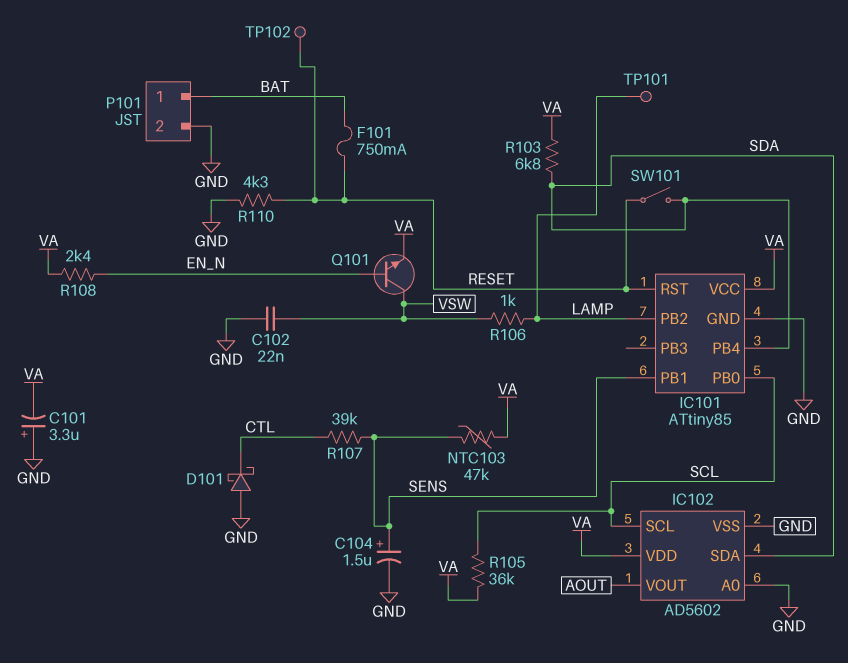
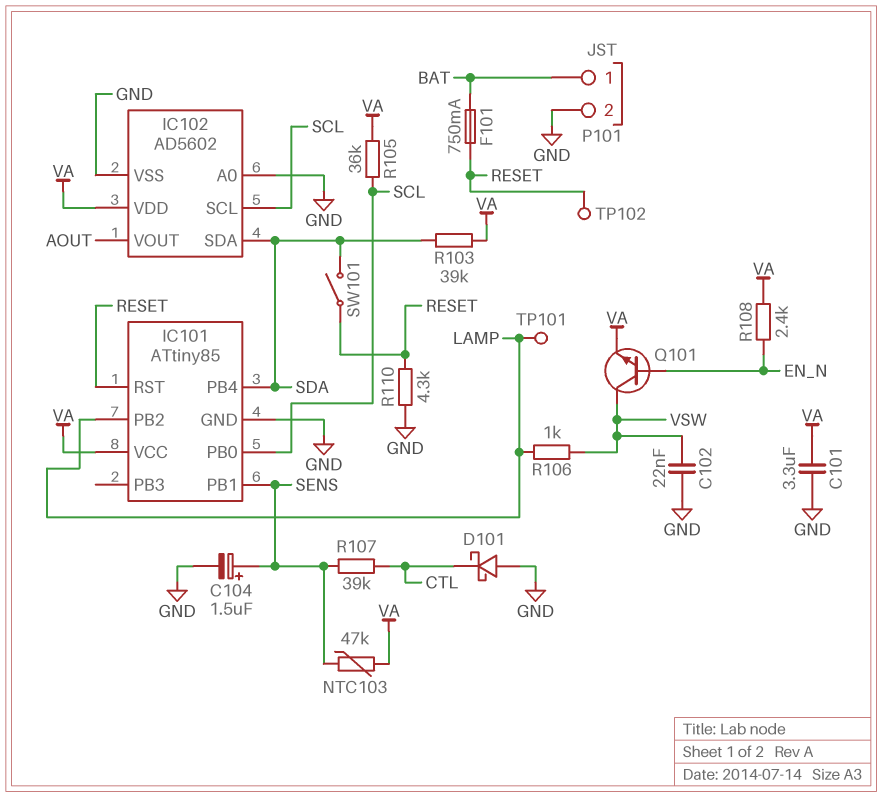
C101: 3.3uF (plus GND, minus VA) -> 3.3uF (GND, VA)
R103: 6.8k (SDA, VA) -> 39k (SDA, VA)

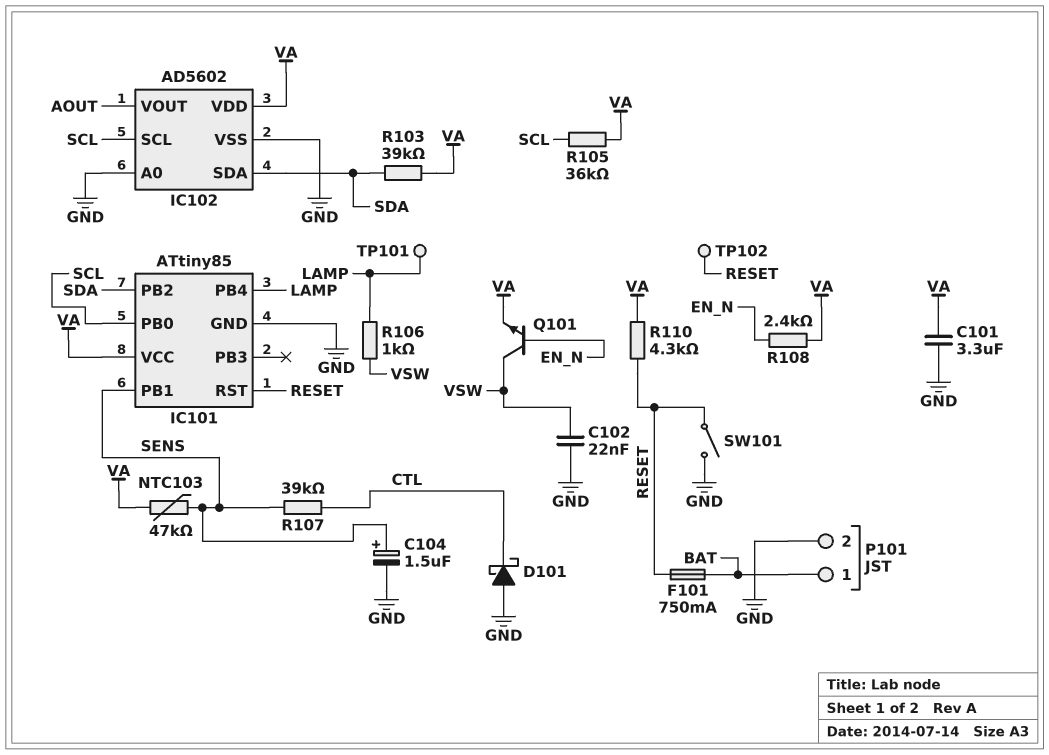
IC101 pin PB2: LAMP -> SDA
IC101 pin PB4: SDA -> LAMP
R110: 4.3k (GND, RESET) -> 4.3k (RESET, VA)
SW101: switch (RESET, SDA) -> switch (GND, RESET)

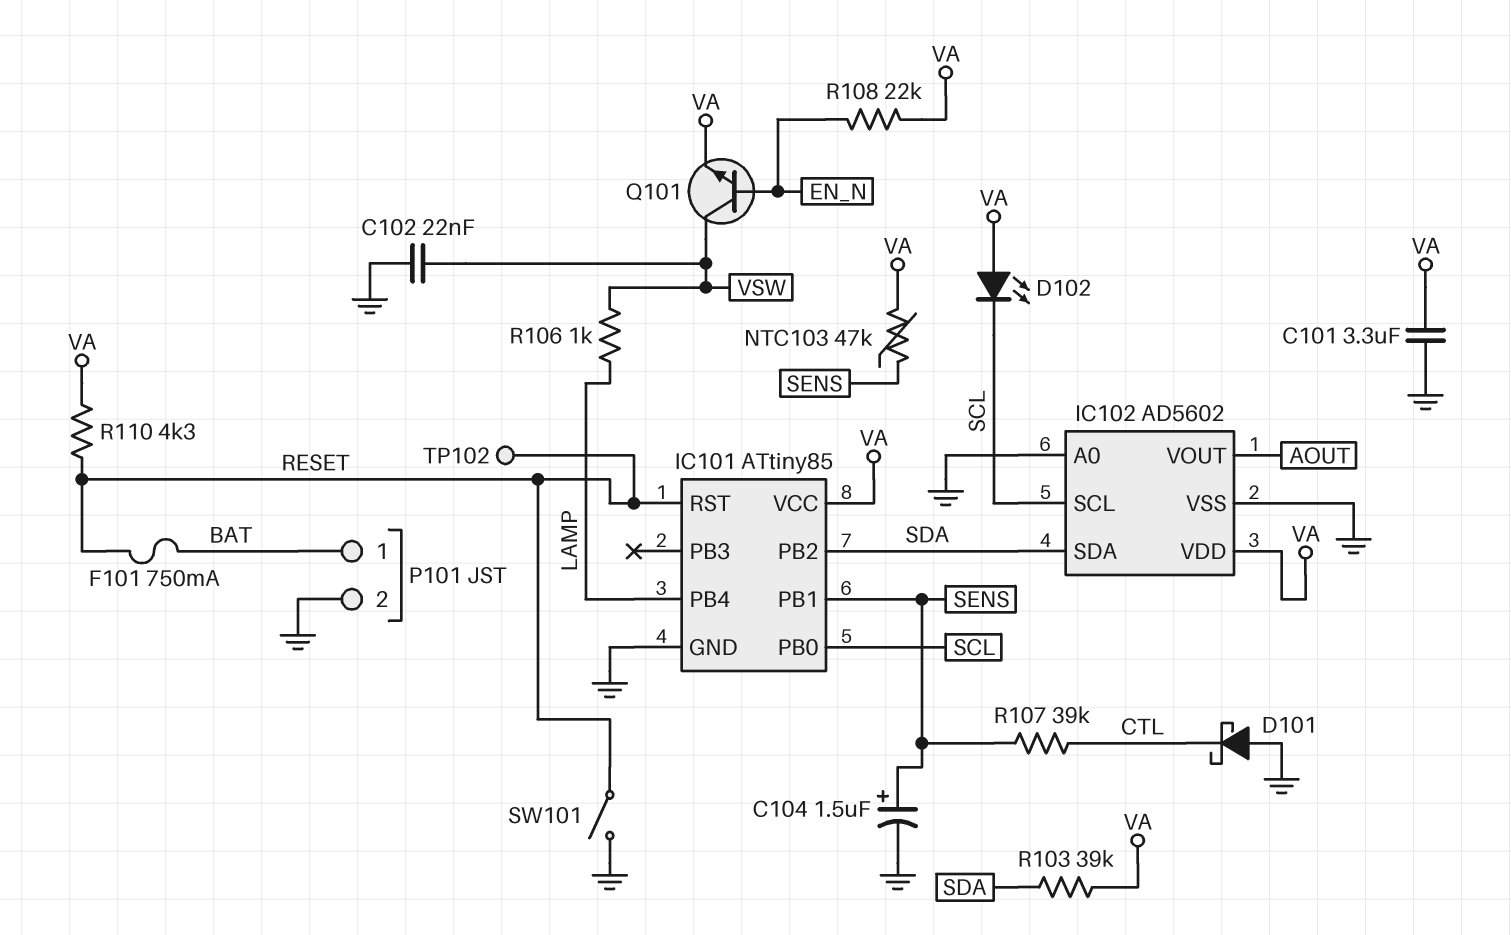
D102: none -> LED (A VA, K SCL)
R105: 36k (SCL, VA) -> none
R108: 2.4k (EN_N, VA) -> 22k (EN_N, VA)
TP101: test point (LAMP) -> none

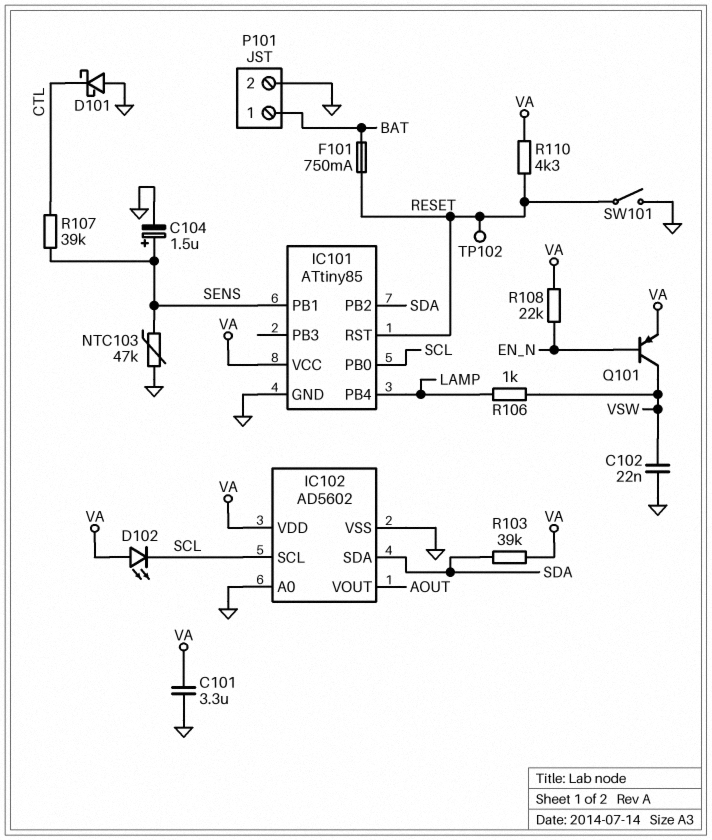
NTC103: 47k (SENS, VA) -> 47k (GND, SENS)
Q101: NPN (B EN_N, C VSW, E VA) -> PNP (B EN_N, C VSW, E VA)

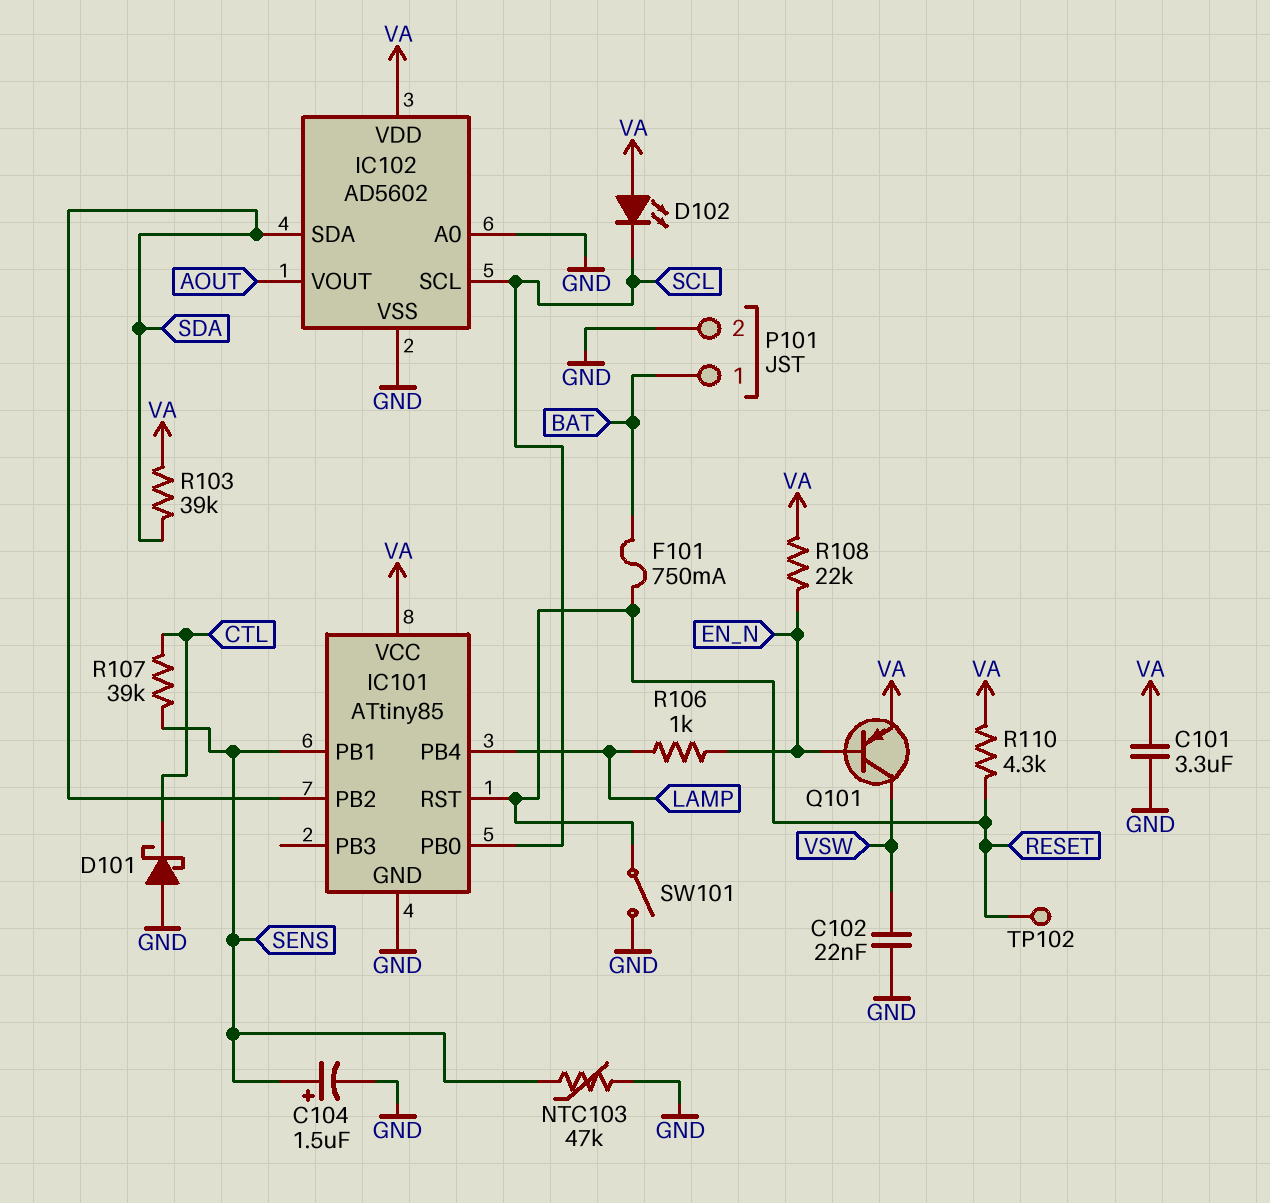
R106: 1k (LAMP, VSW) -> 1k (EN_N, LAMP)

